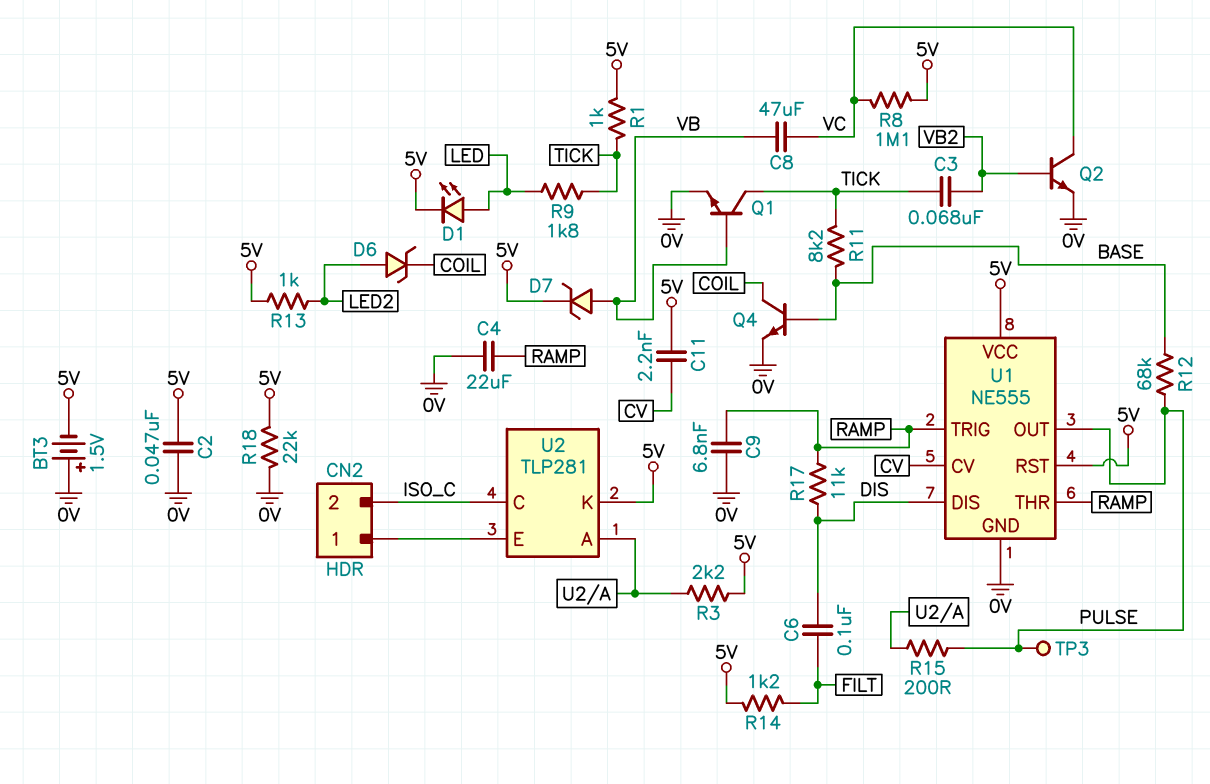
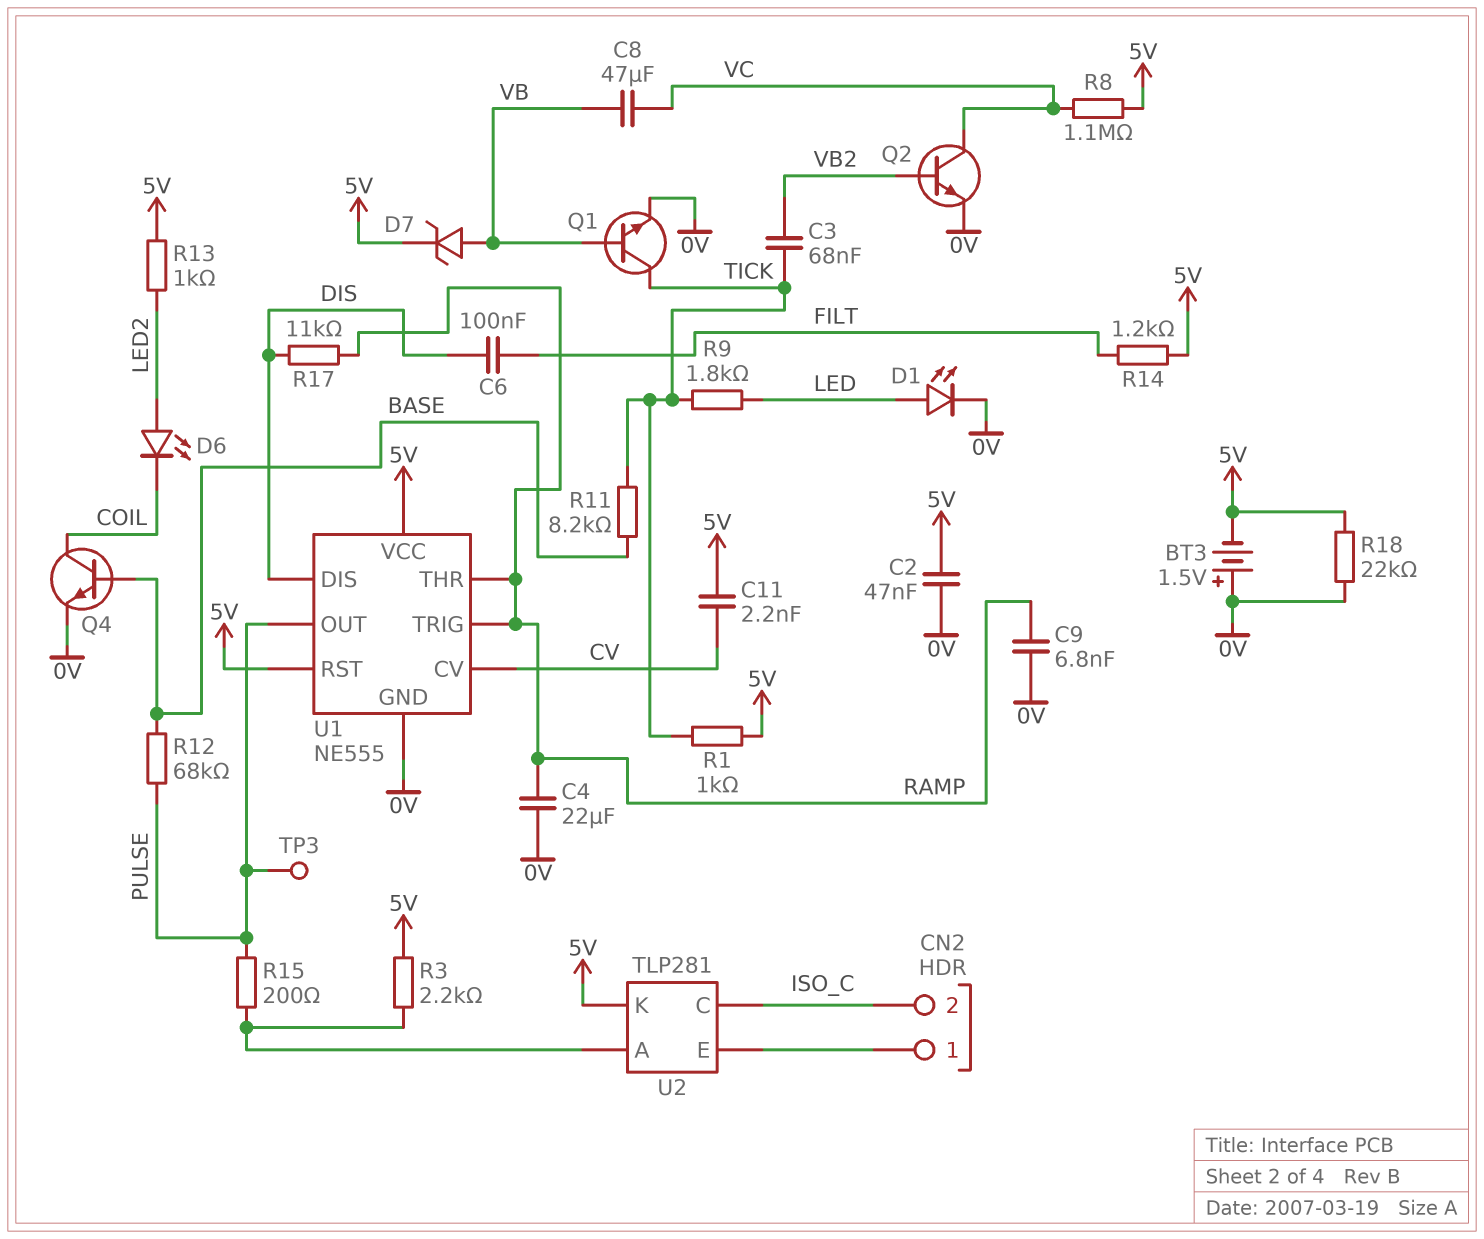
D1: LED (A LED, K 5V) -> LED (A LED, K 0V)
D6: zener (A LED2, K COIL) -> LED (A LED2, K COIL)

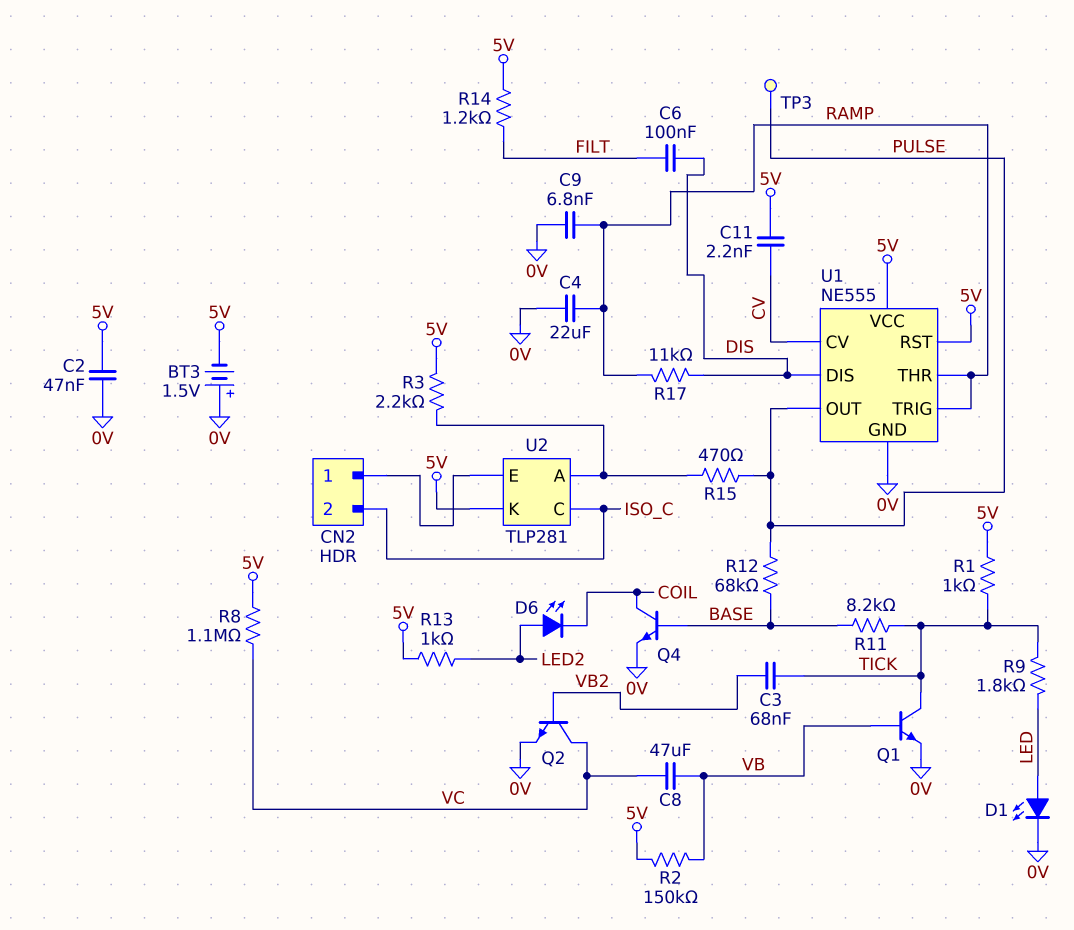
D7: zener (A VB, K 5V) -> none
R2: none -> 150k (5V, VB)
R15: 200 (PULSE, U2/A) -> 470 (PULSE, U2/A)
R18: 22k (0V, 5V) -> none

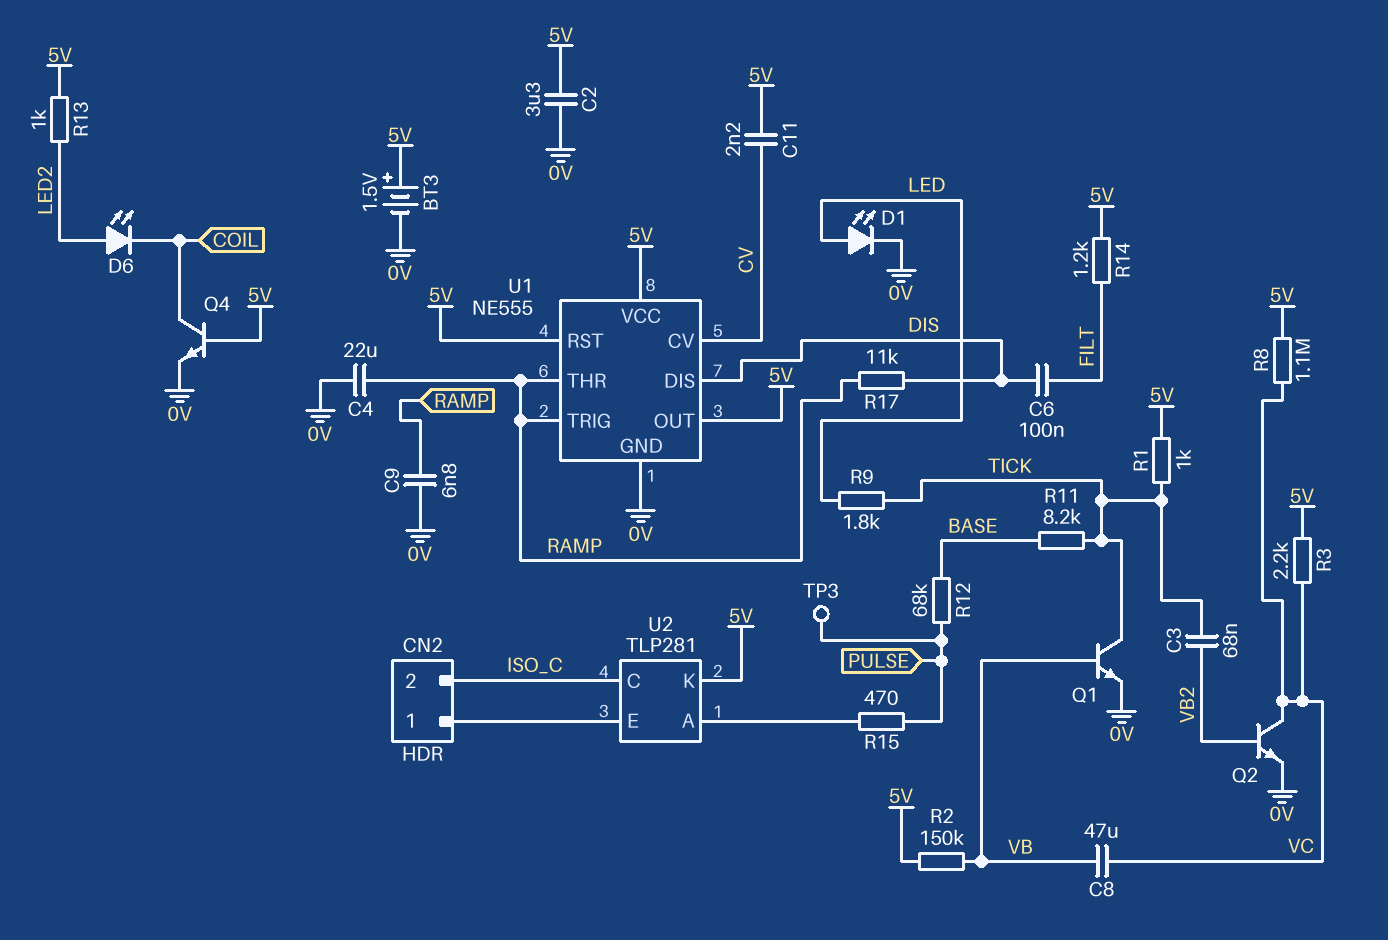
BT3: 1.5V (plus 0V, minus 5V) -> 1.5V (plus 5V, minus 0V)
C2: 47nF (0V, 5V) -> 3.3uF (0V, 5V)
Q4: NPN (B BASE, C COIL, E 0V) -> NPN (B 5V, C COIL, E 0V)
R3: 2.2k (5V, U2/A) -> 2.2k (5V, VC)
U1 pin OUT: PULSE -> 5V

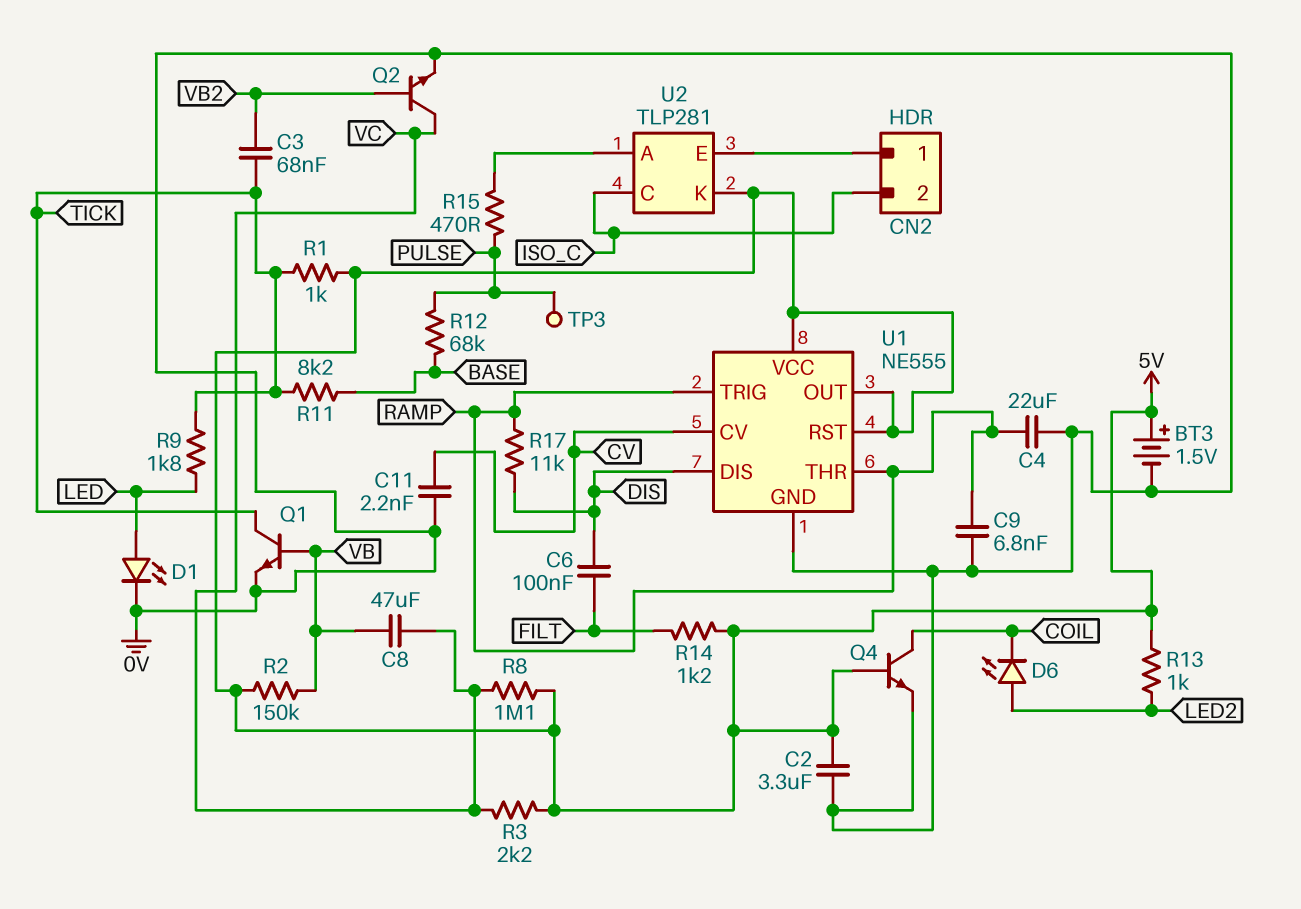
C11: 2.2nF (5V, CV) -> 2.2nF (0V, CV)

